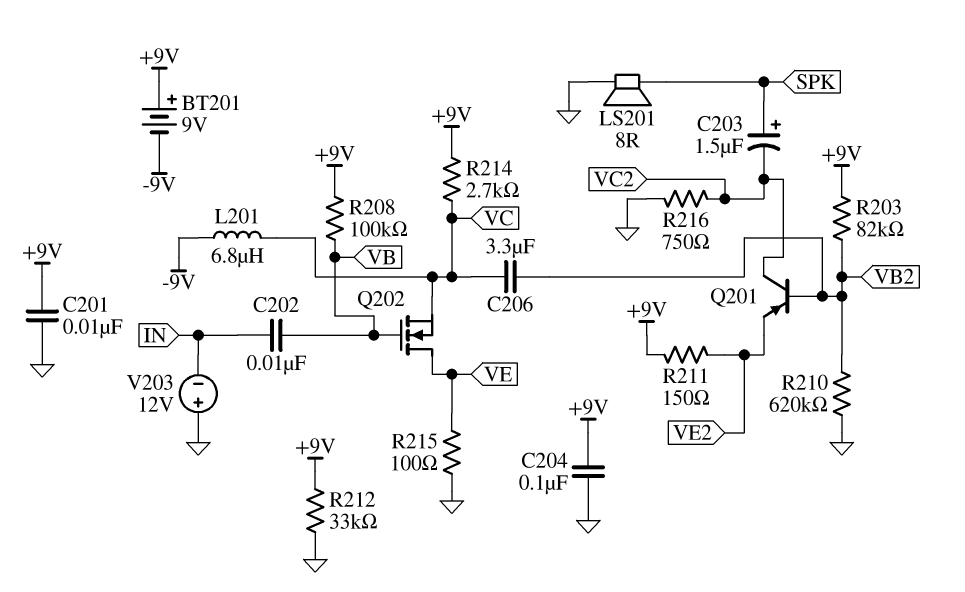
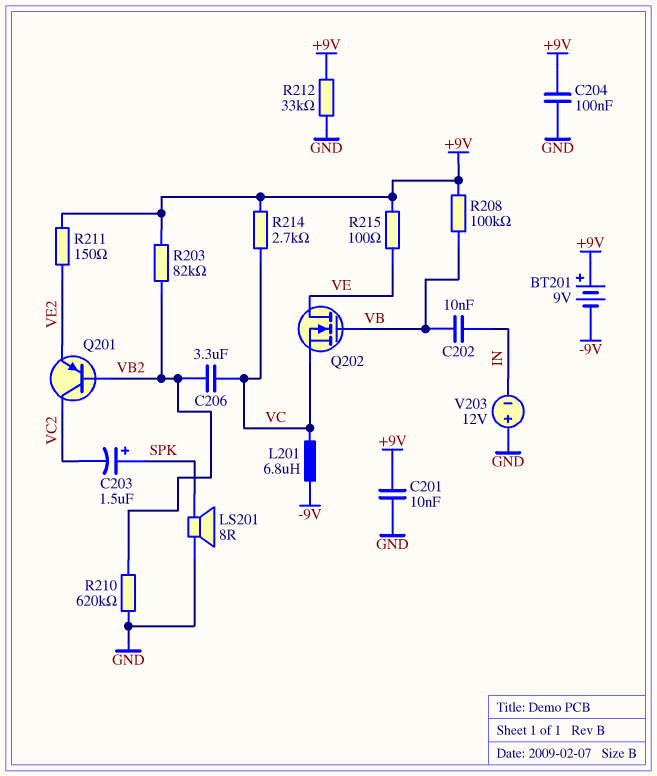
R215: 100 (GND, VE) -> 100 (+9V, VE)
R216: 750 (GND, VC2) -> none

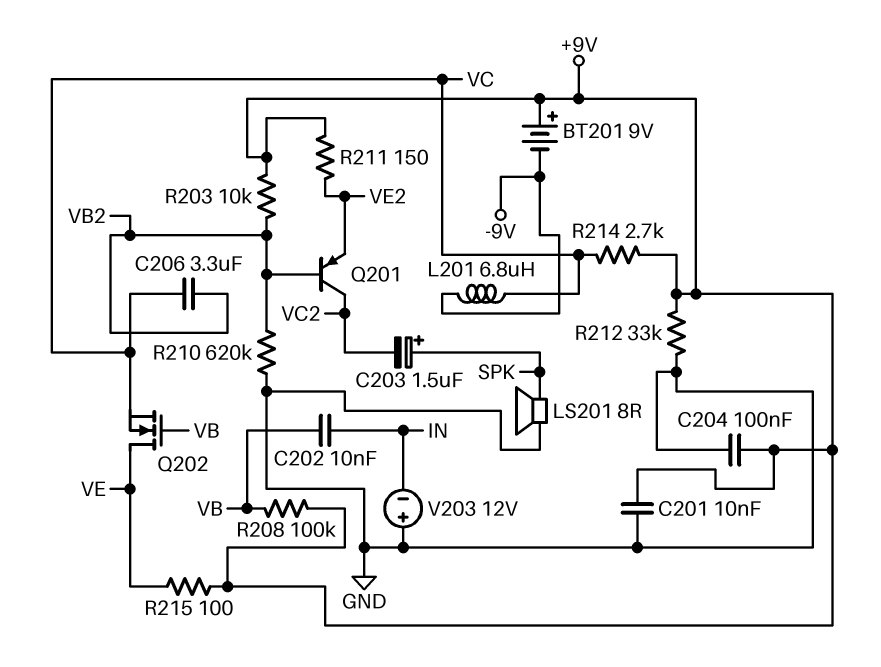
R203: 82k (+9V, VB2) -> 10k (+9V, VB2)

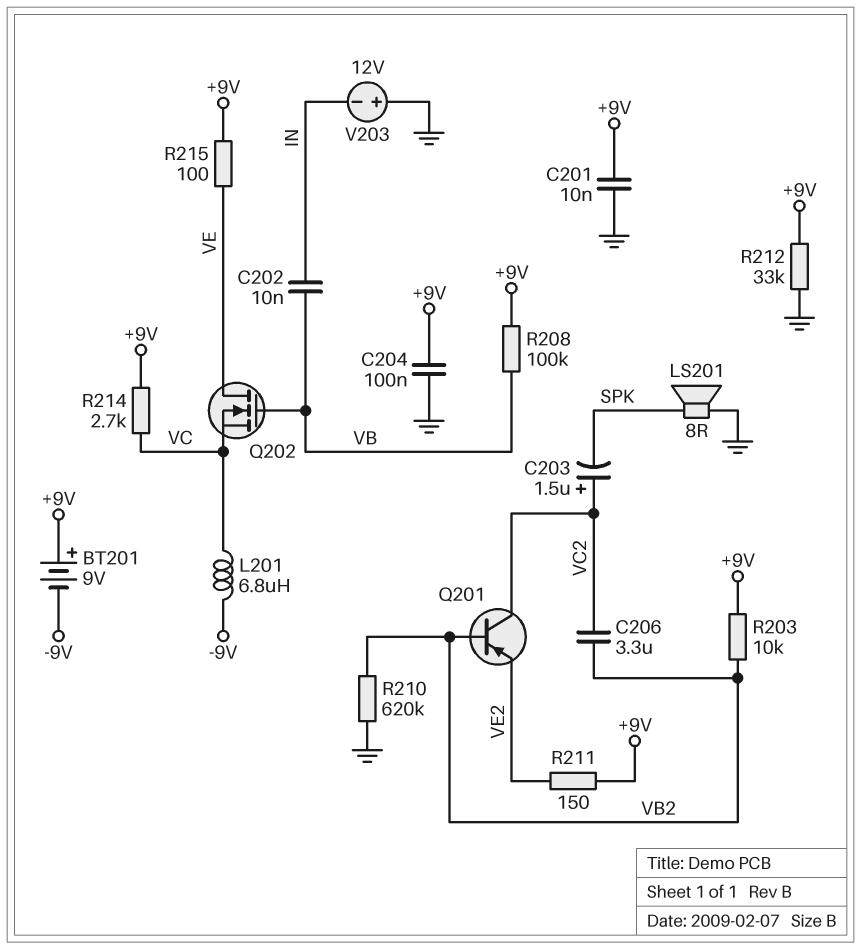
C203: 1.5uF (plus SPK, minus VC2) -> 1.5uF (plus VC2, minus SPK)
C206: 3.3uF (VB2, VC) -> 3.3uF (VB2, VC2)

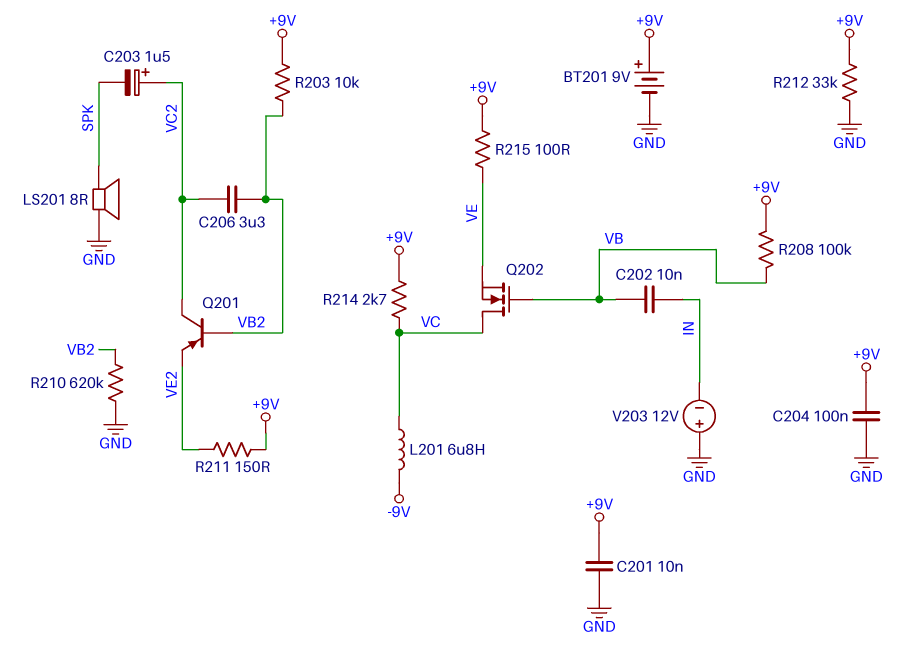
BT201: 9V (plus +9V, minus -9V) -> 9V (plus +9V, minus GND)
Q202: NMOS (G VB, D VE, S VC) -> NMOS (G VB, D VC, S VE)

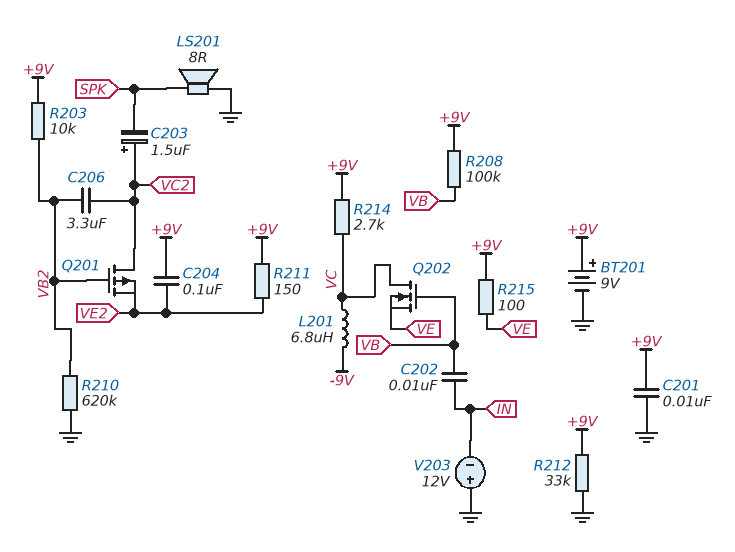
C204: 100nF (+9V, GND) -> 100nF (+9V, VE2)
Q201: PNP (B VB2, C VC2, E VE2) -> PMOS (G VB2, D VC2, S VE2)

